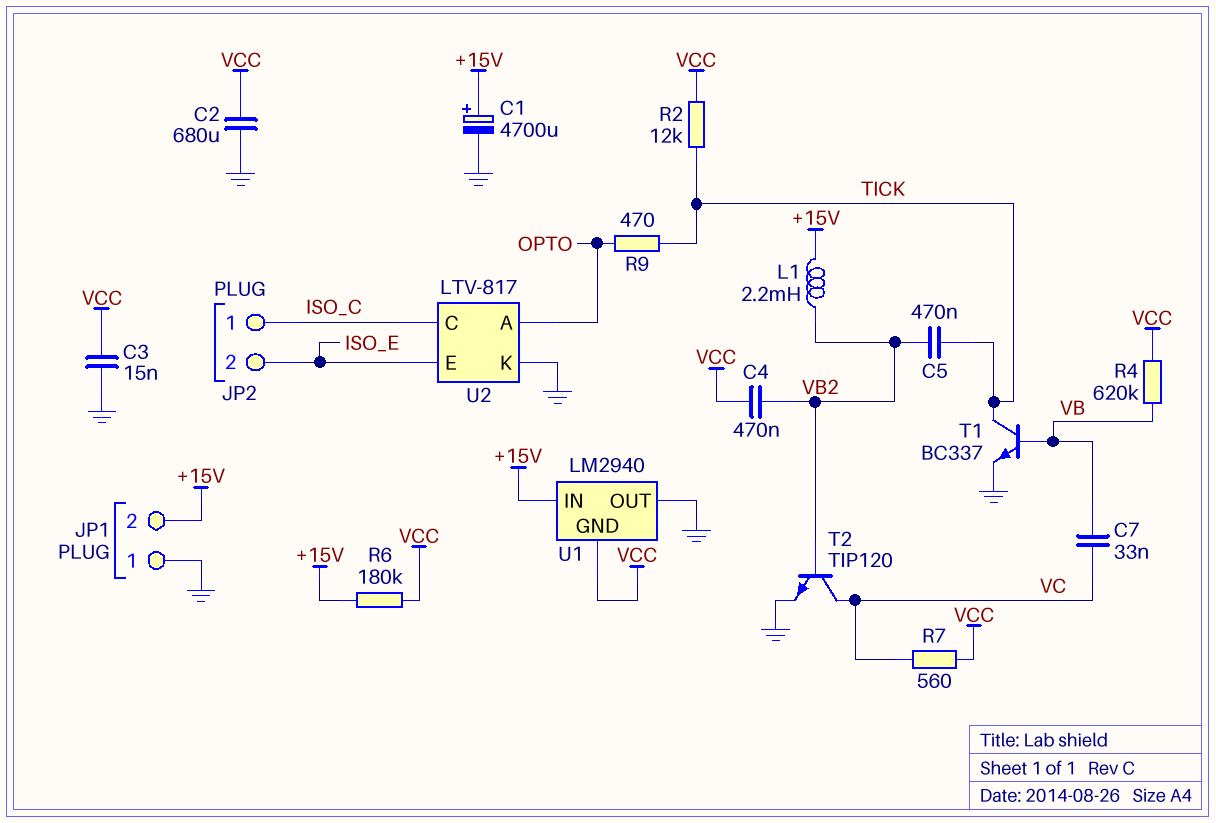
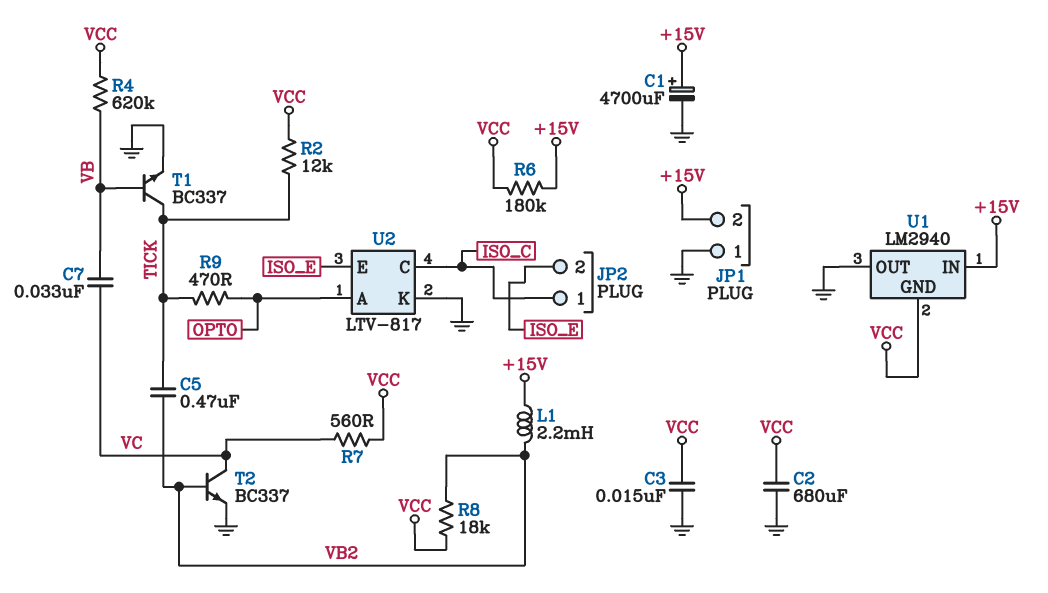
C4: 470nF (VB2, VCC) -> none
R8: none -> 18k (VB2, VCC)
T2: NPN TIP120 (B VB2, C VC, E GND) -> NPN BC337 (B VB2, C VC, E GND)

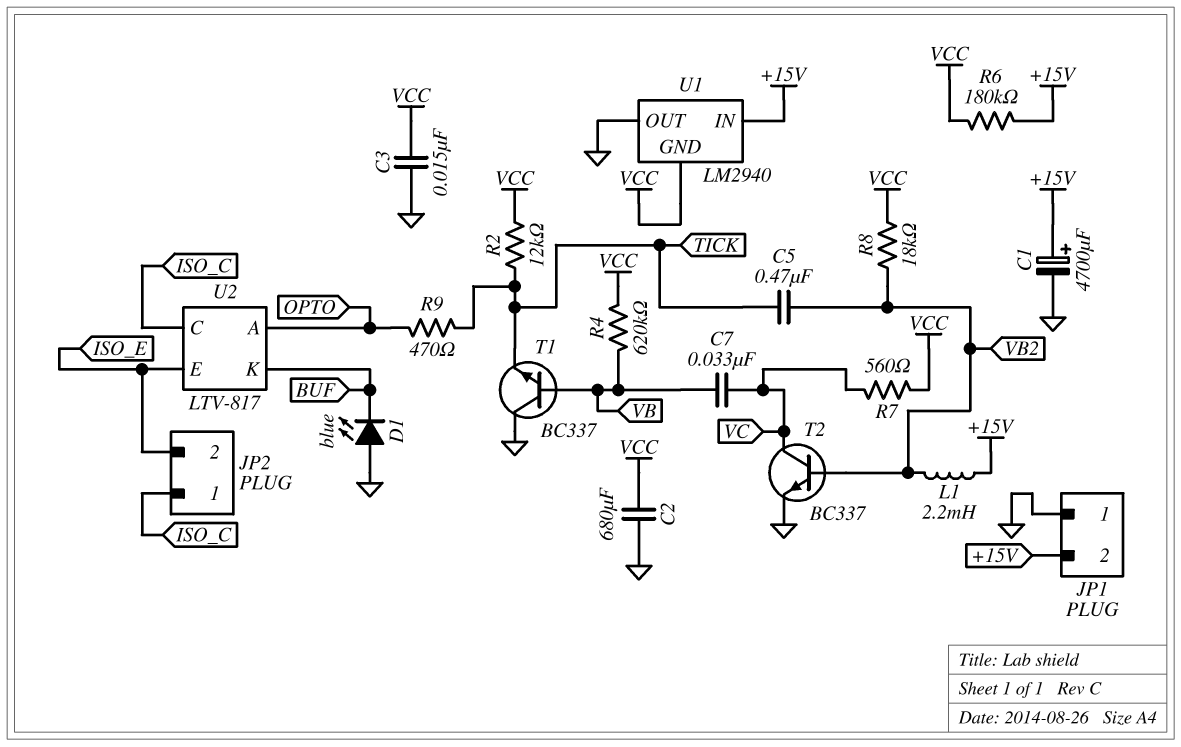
D1: none -> LED blue (A GND, K BUF)
T1: NPN BC337 (B VB, C TICK, E GND) -> NPN BC337 (B VB, C GND, E TICK)
U2 pin K: GND -> BUF

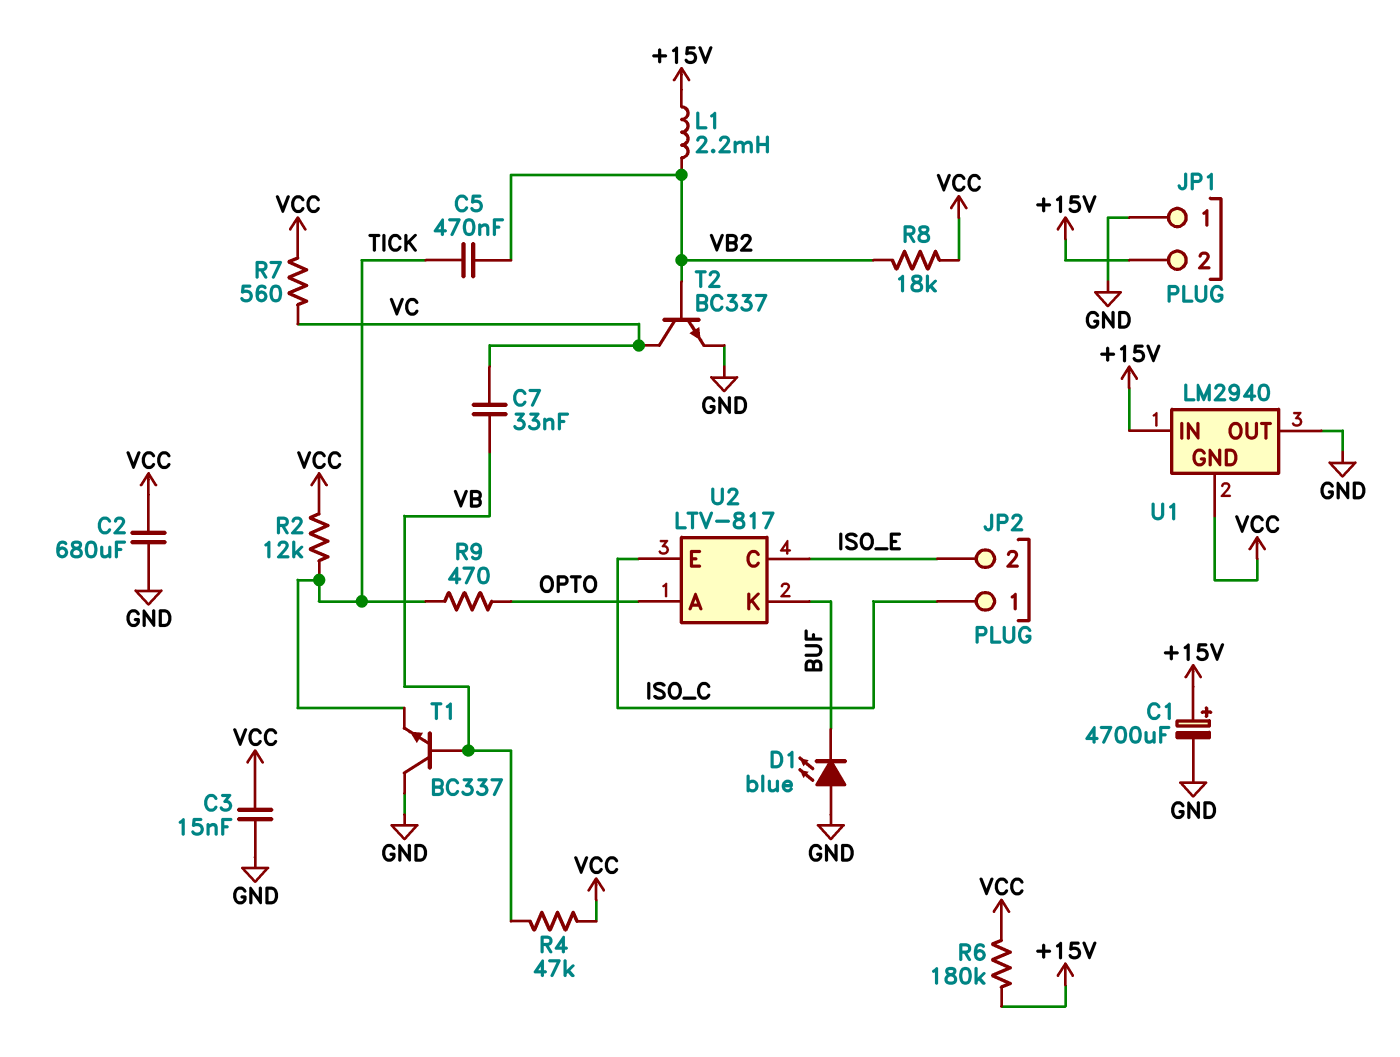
R4: 620k (VB, VCC) -> 47k (VB, VCC)
U2 pin C: ISO_C -> ISO_E
U2 pin E: ISO_E -> ISO_C

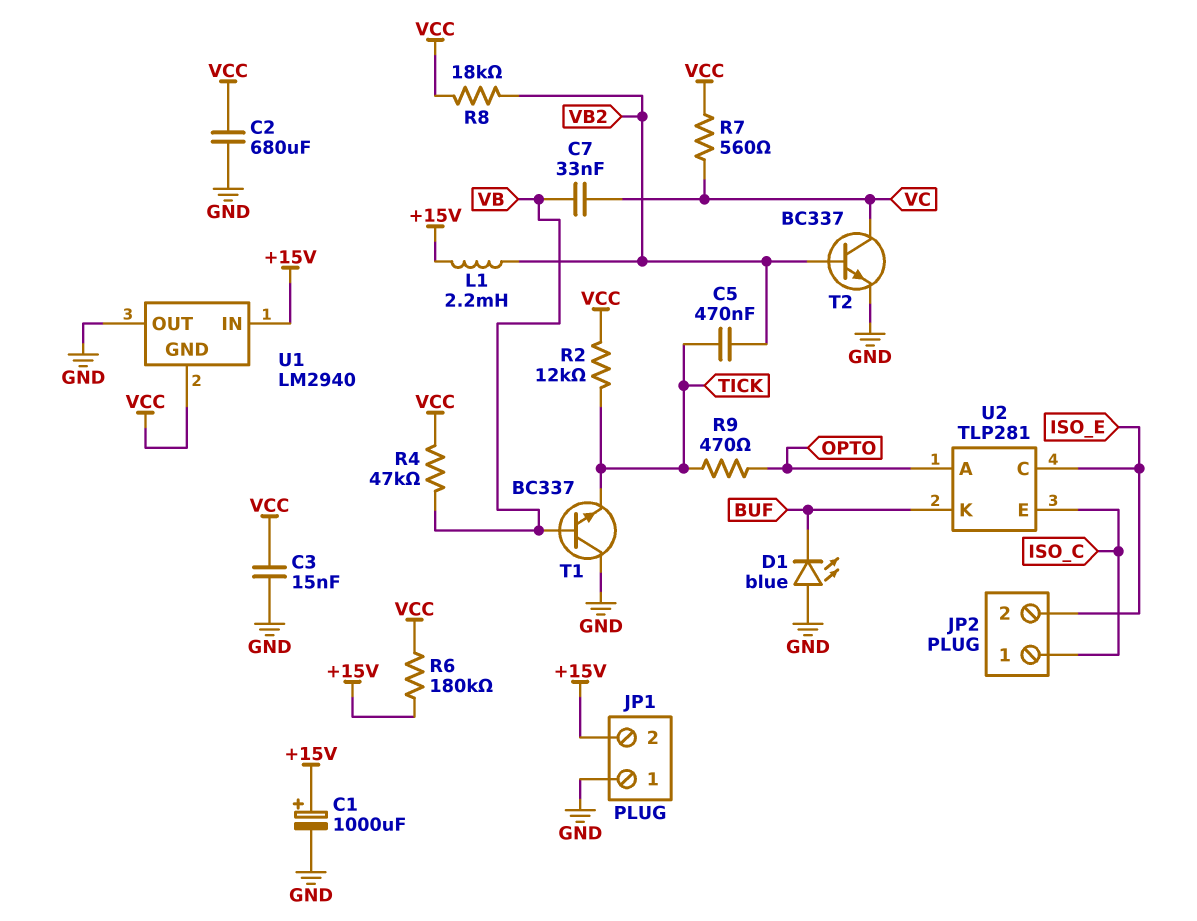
C1: 4700uF (plus +15V, minus GND) -> 1000uF (plus +15V, minus GND)
U2: LTV-817 -> TLP281

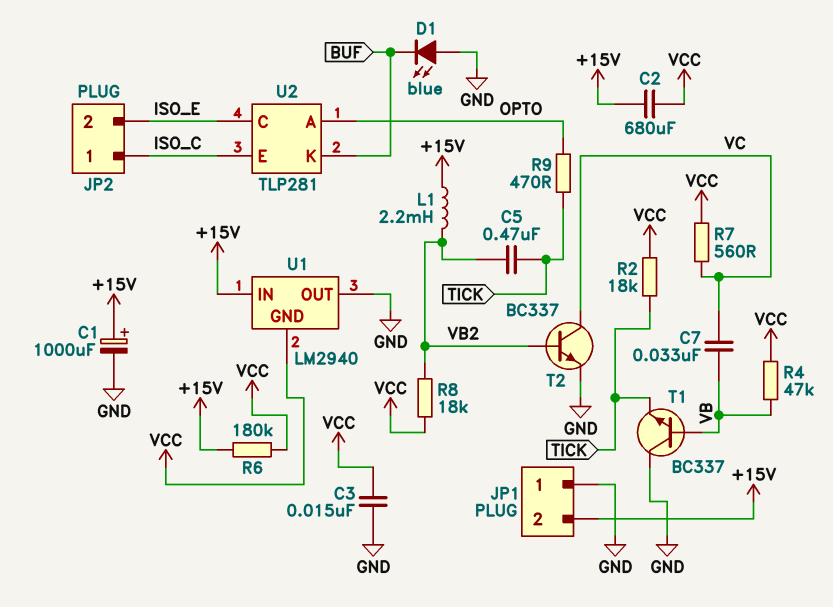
C2: 680uF (GND, VCC) -> 680uF (+15V, VCC)
R2: 12k (TICK, VCC) -> 18k (TICK, VCC)

